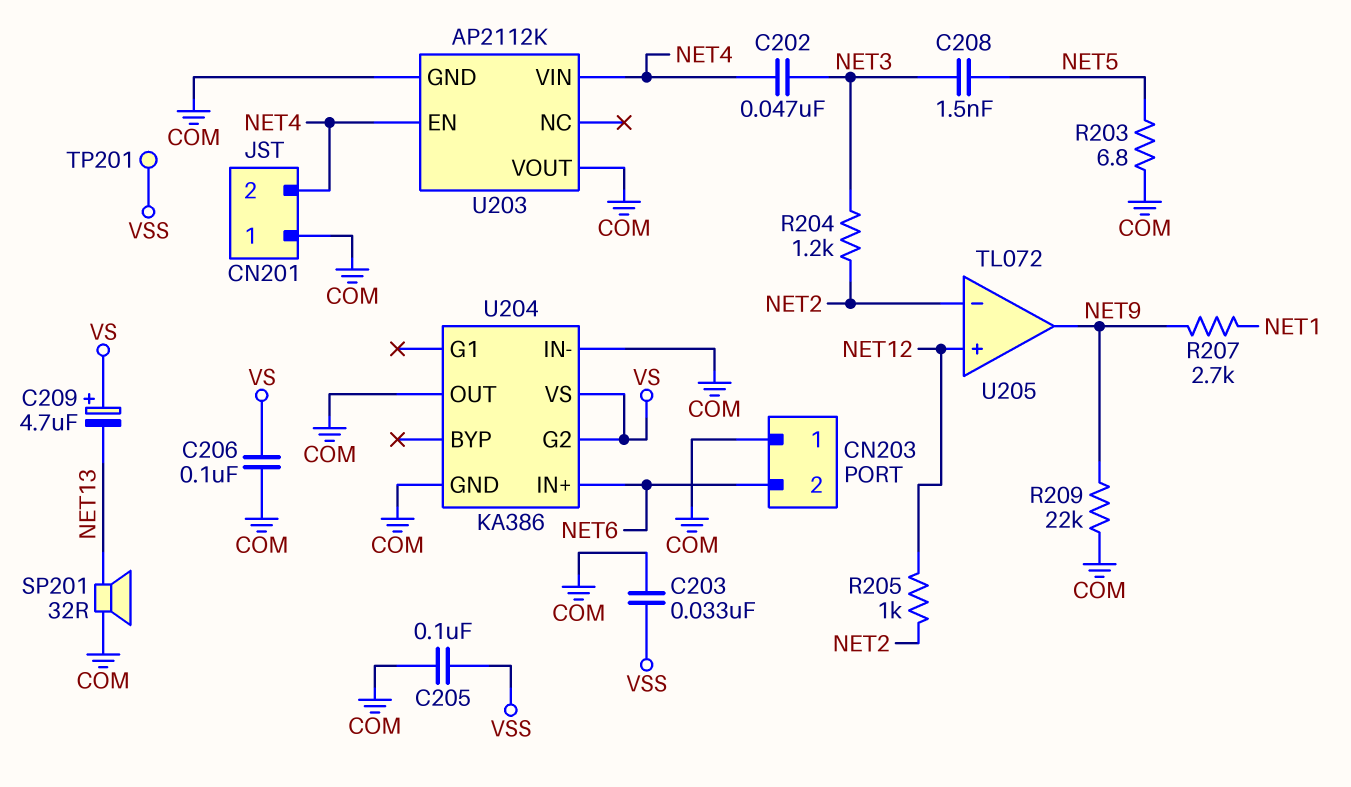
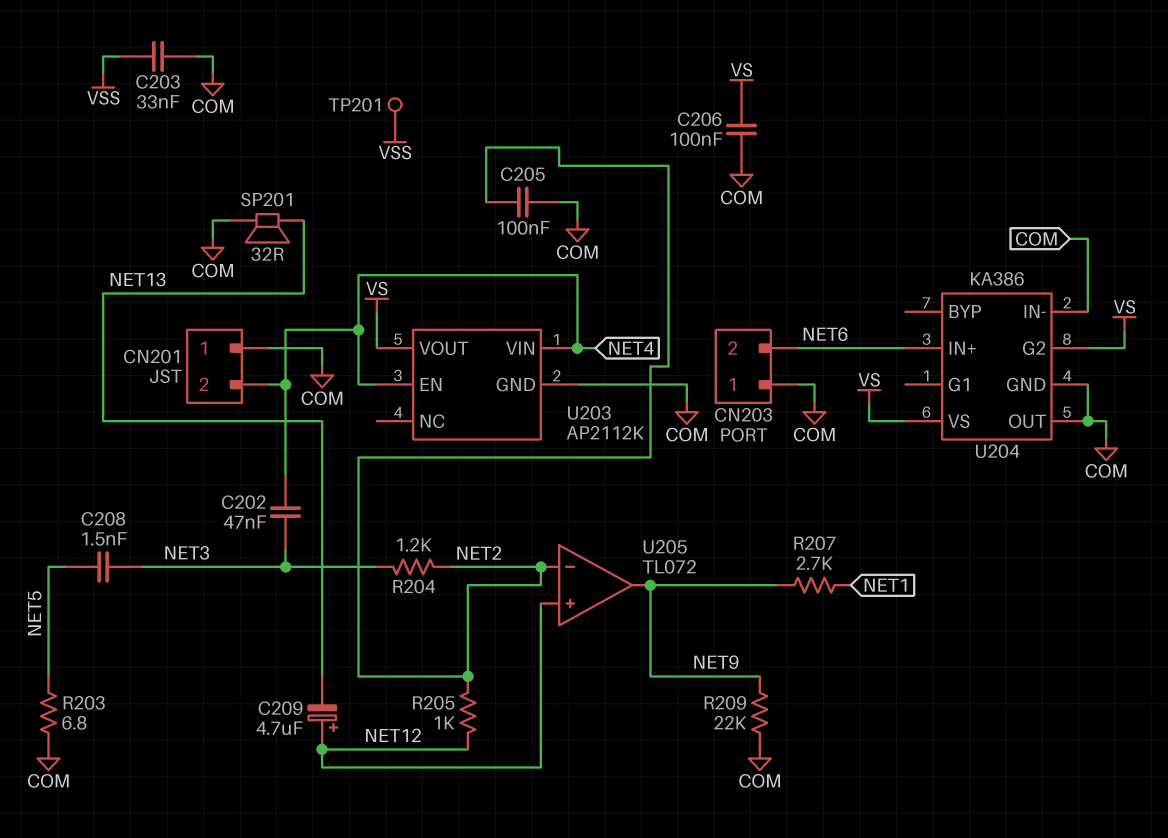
C205: 100nF (COM, VSS) -> 100nF (COM, NET2)
C209: 4.7uF (plus VS, minus NET13) -> 4.7uF (plus NET12, minus NET13)
U203 pin VOUT: COM -> VS

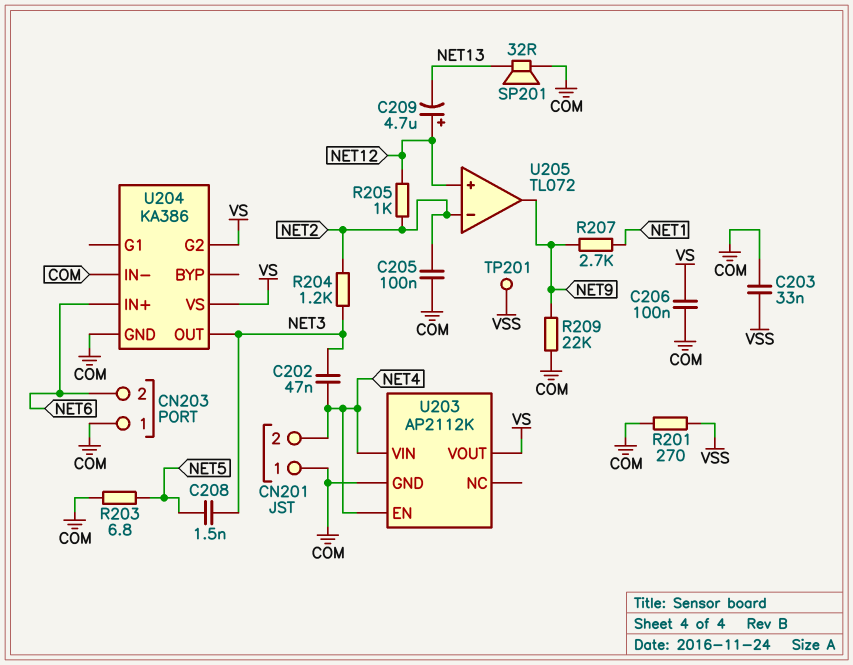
R201: none -> 270 (COM, VSS)
U204 pin OUT: COM -> NET3

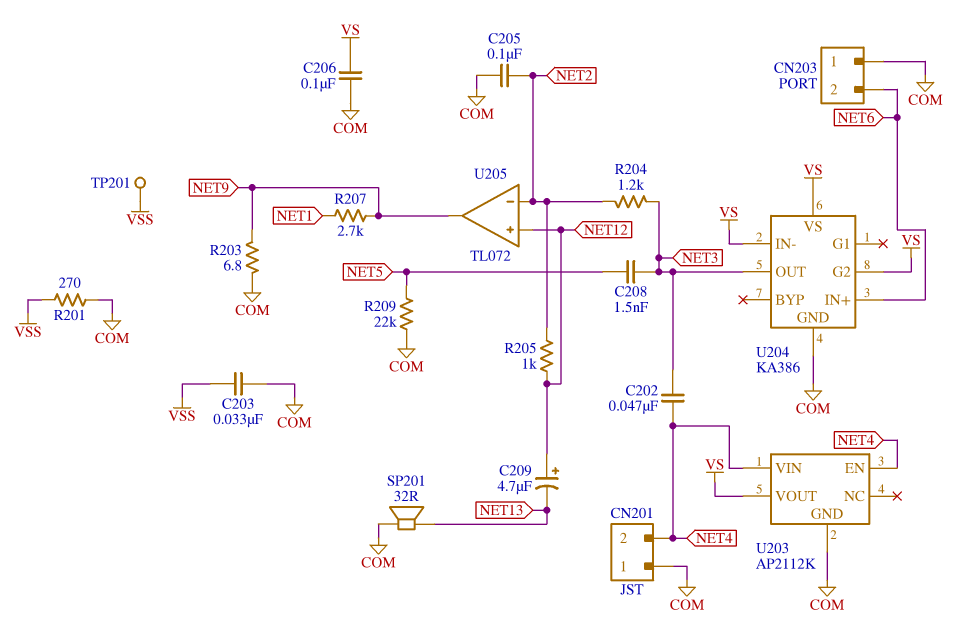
R203: 6.8 (COM, NET5) -> 6.8 (COM, NET9)
R209: 22k (COM, NET9) -> 22k (COM, NET5)
U204 pin IN-: COM -> VS

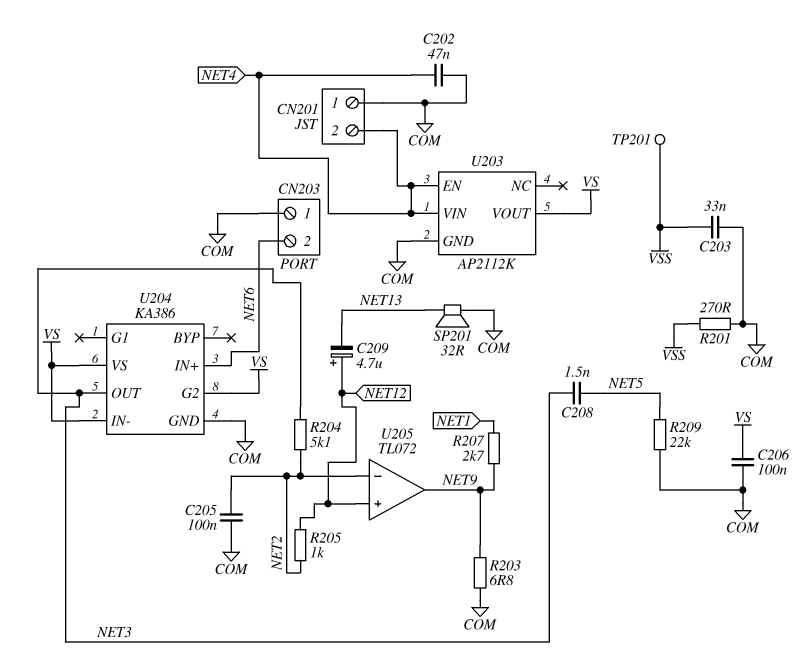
C202: 47nF (NET3, NET4) -> 47nF (COM, NET4)
R204: 1.2k (NET2, NET3) -> 5.1k (NET2, NET3)

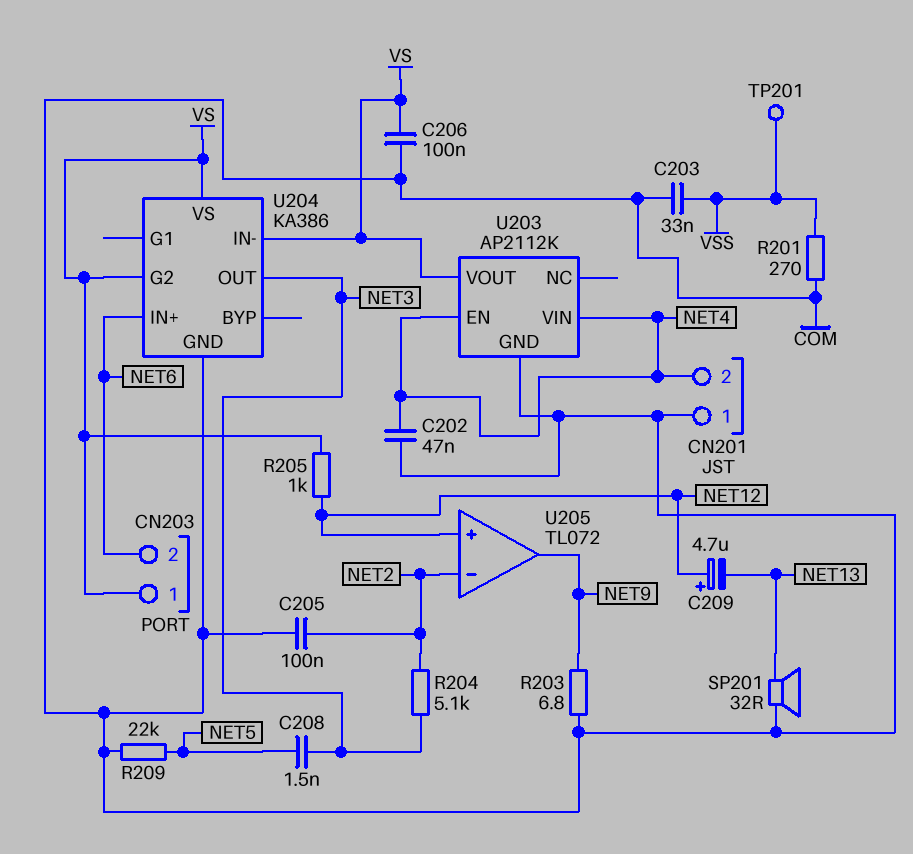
CN203 pin 1: COM -> VS
R205: 1k (NET2, NET12) -> 1k (NET12, VS)
R207: 2.7k (NET1, NET9) -> none

